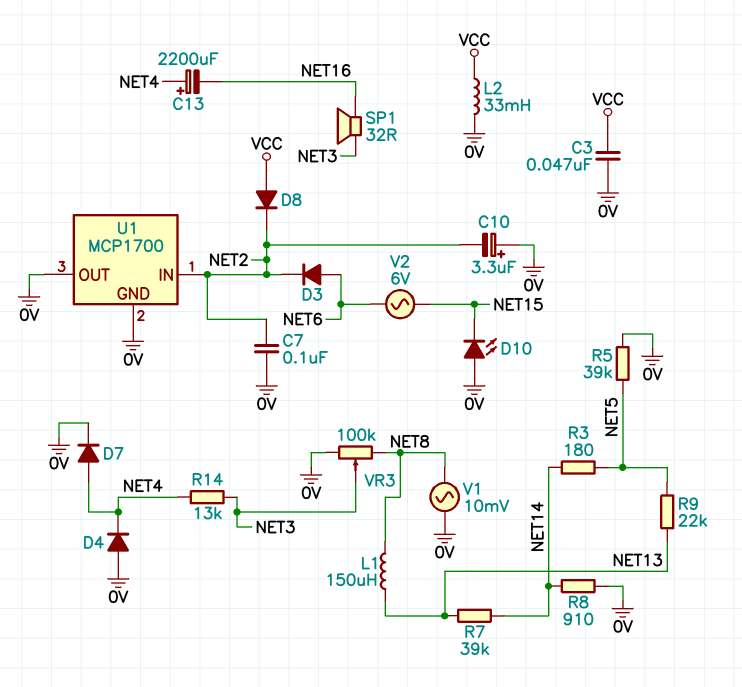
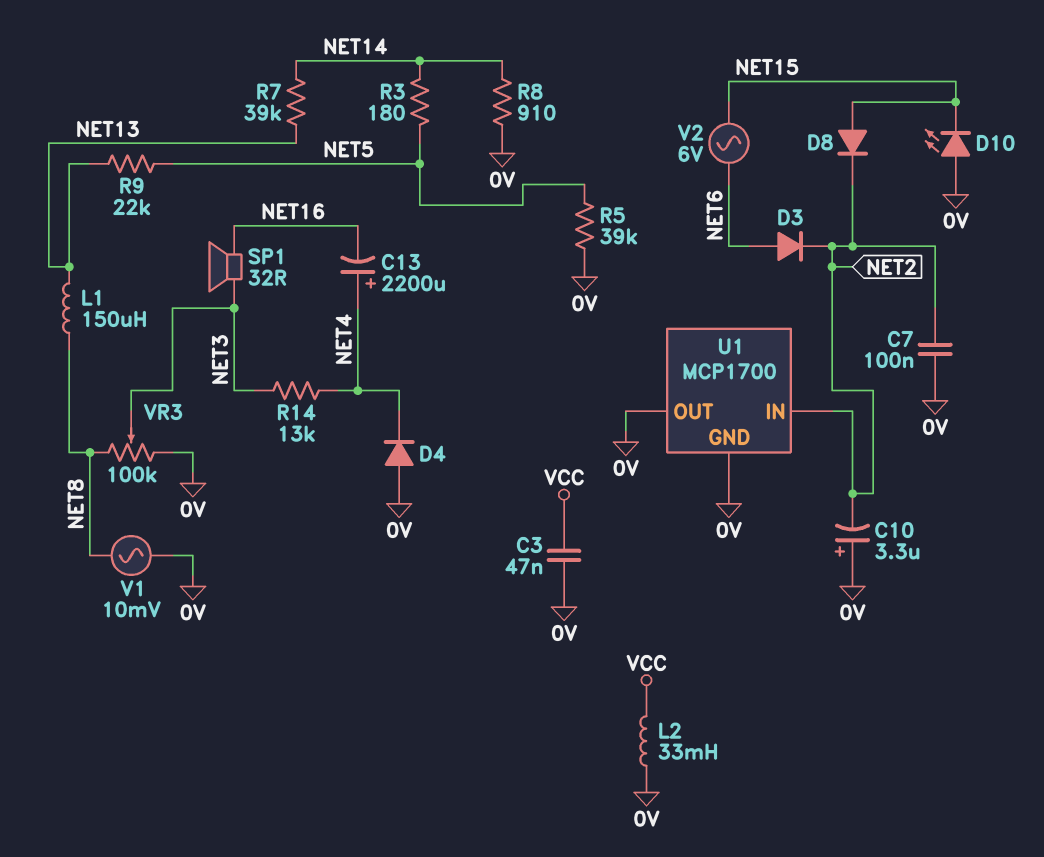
D7: diode (A NET4, K 0V) -> none
D8: diode (A VCC, K NET2) -> diode (A NET15, K NET2)

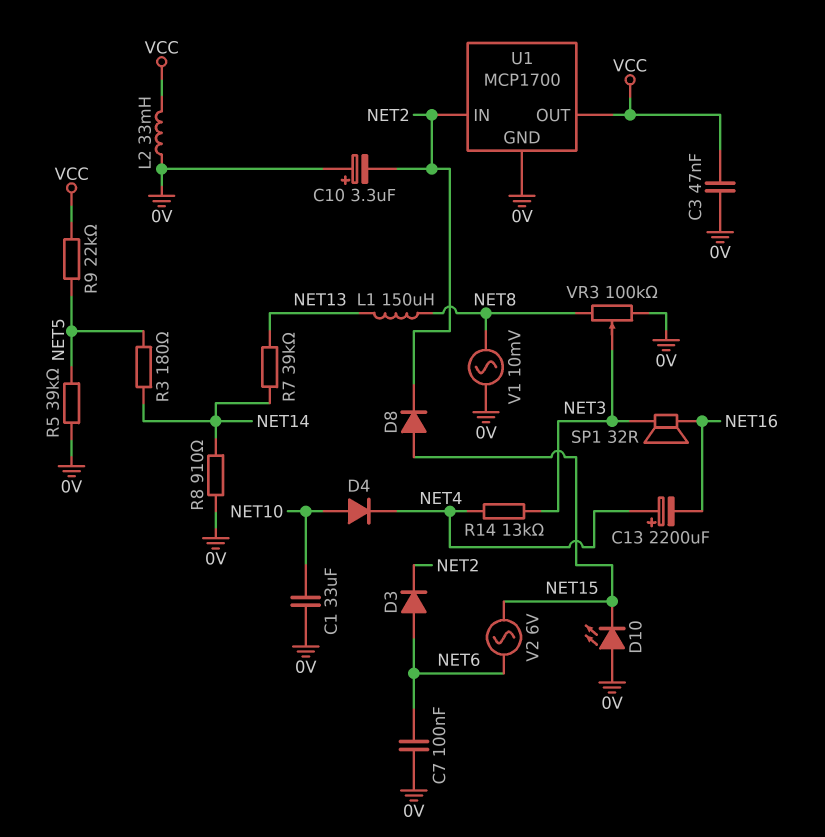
C1: none -> 33uF (0V, NET10)
C7: 100nF (0V, NET2) -> 100nF (0V, NET6)
D4: diode (A 0V, K NET4) -> diode (A NET10, K NET4)
R9: 22k (NET5, NET13) -> 22k (NET5, VCC)
U1 pin OUT: 0V -> VCC

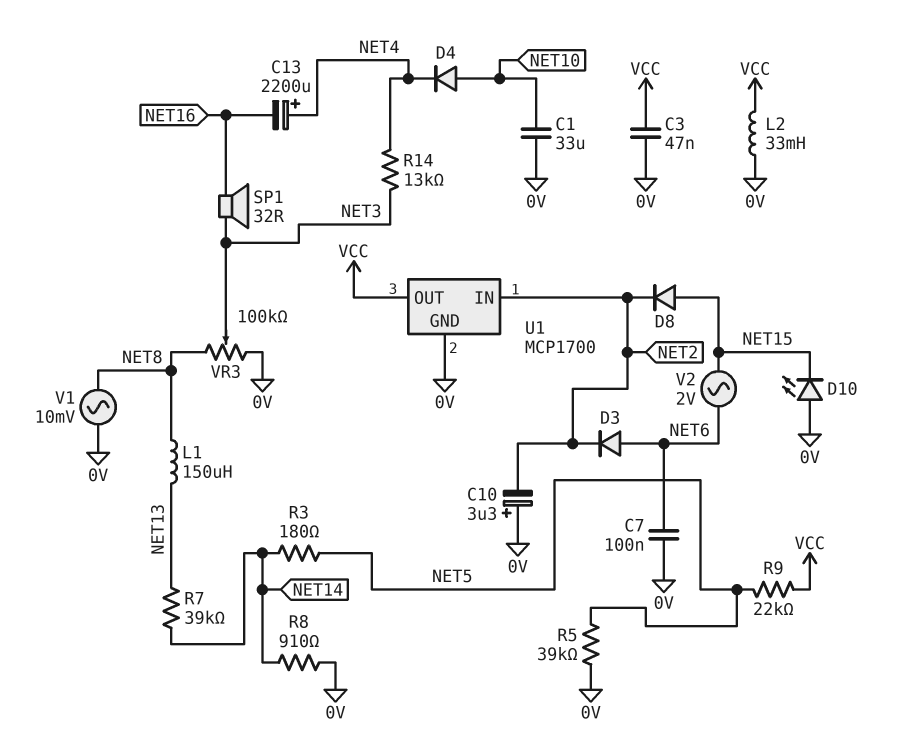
V2: AC 6V (NET6, NET15) -> AC 2V (NET6, NET15)

